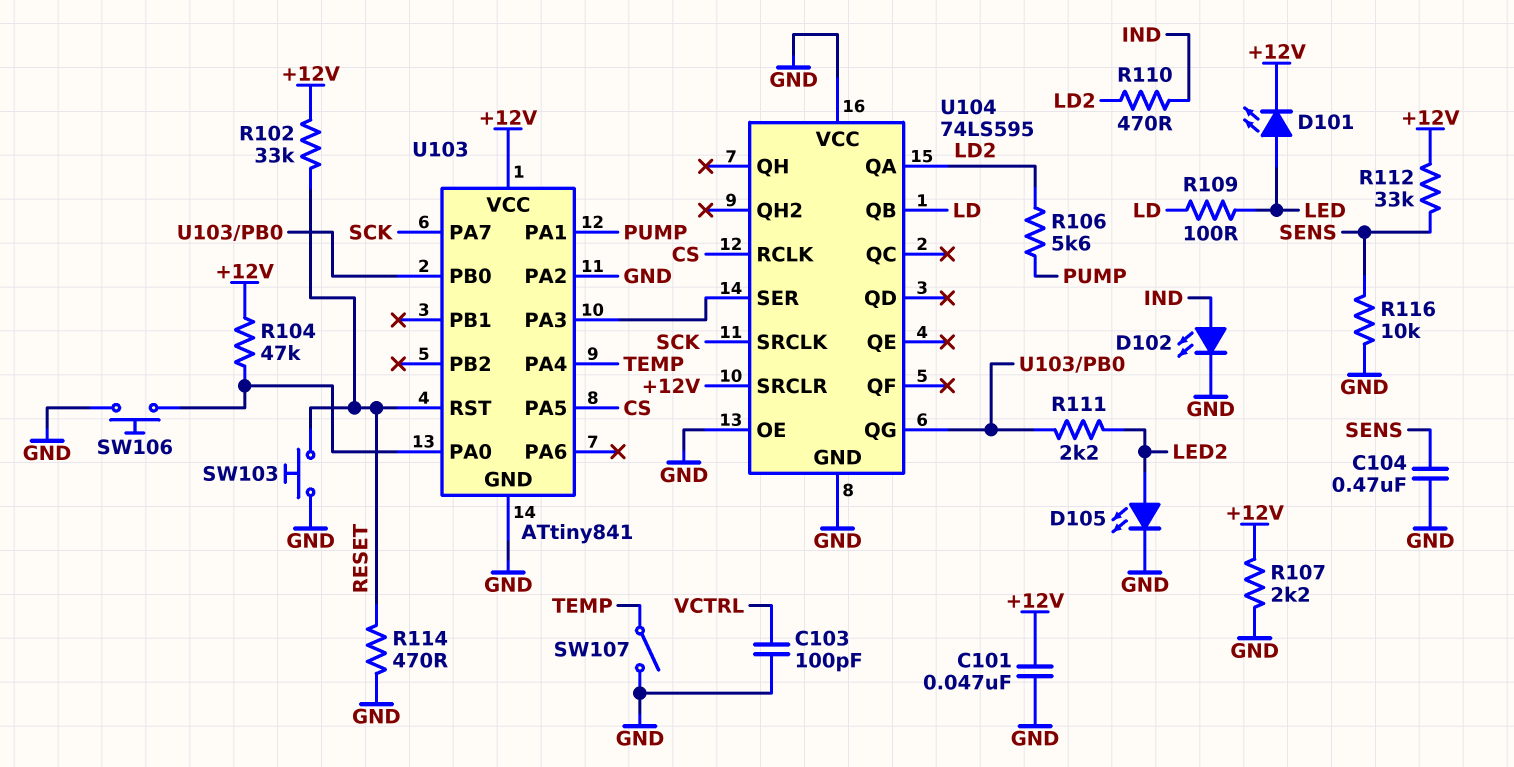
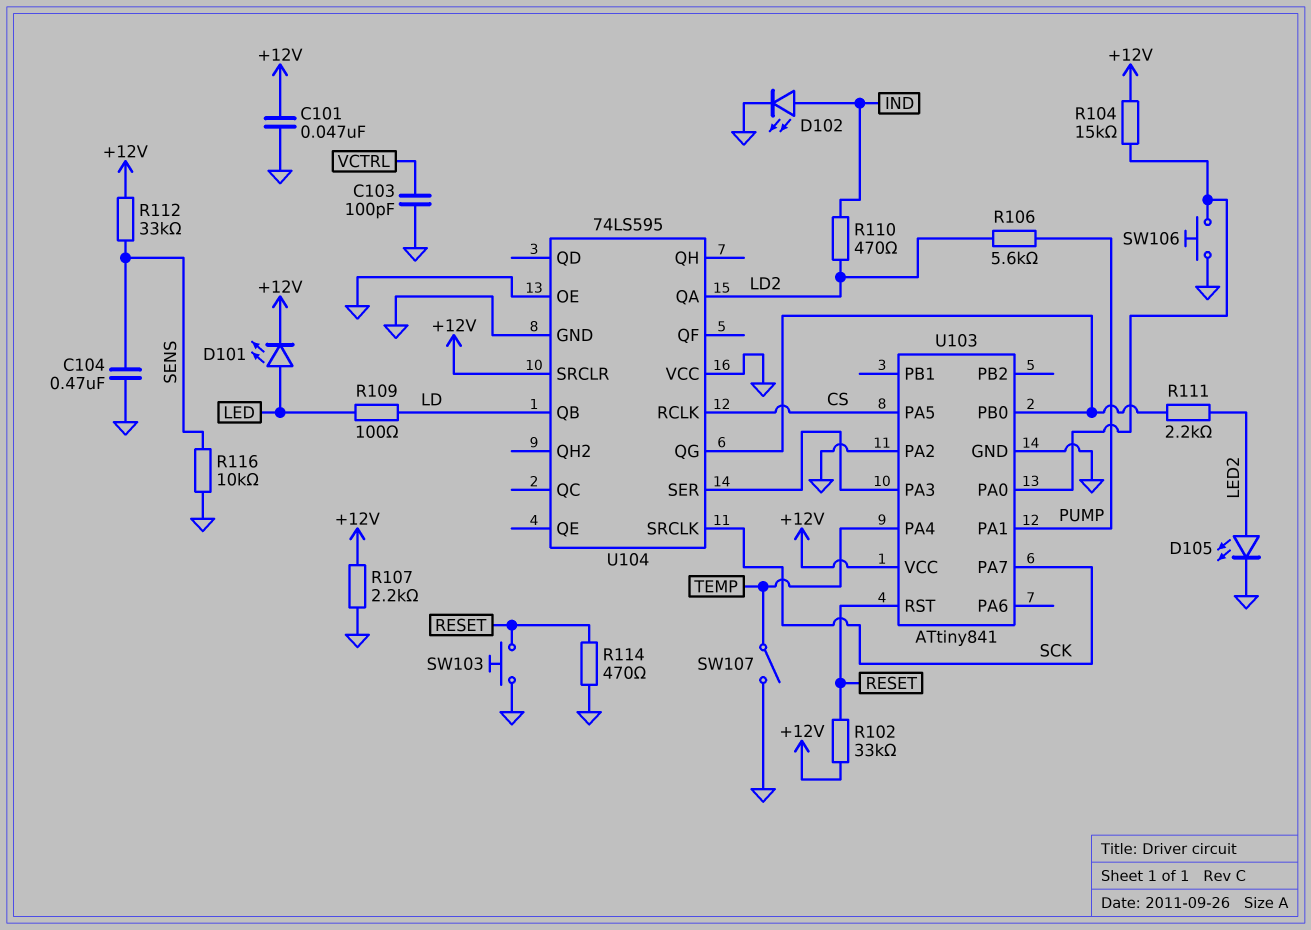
R104: 47k (+12V, U103/PA0) -> 15k (+12V, U103/PA0)

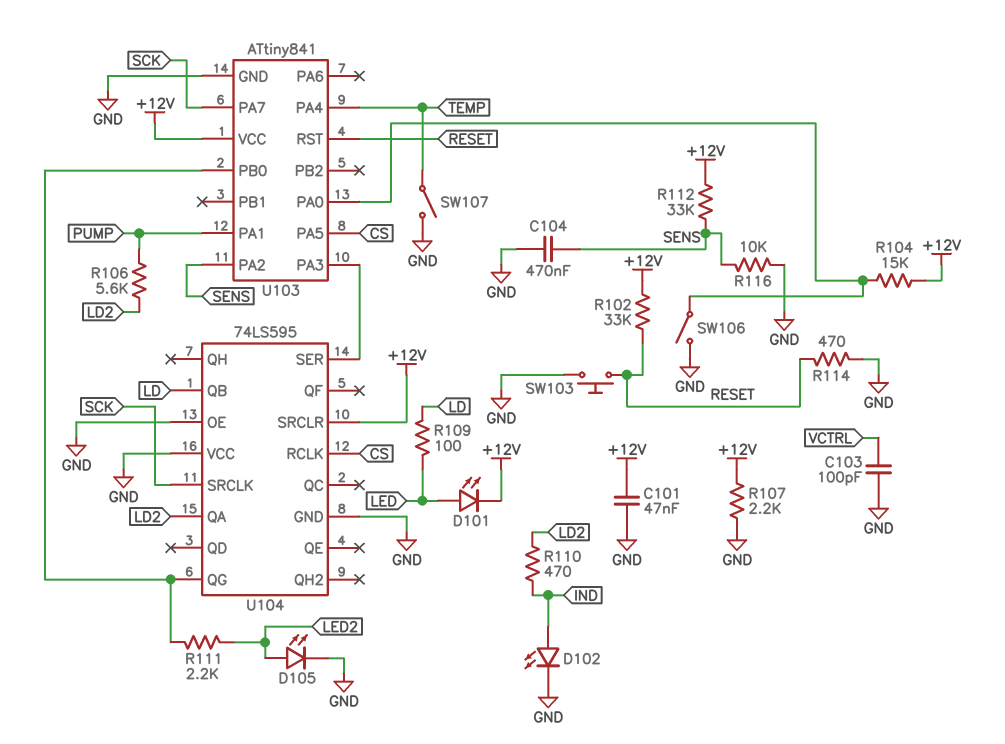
SW106: button (GND, U103/PA0) -> switch (GND, U103/PA0)
U103 pin PA2: GND -> SENS

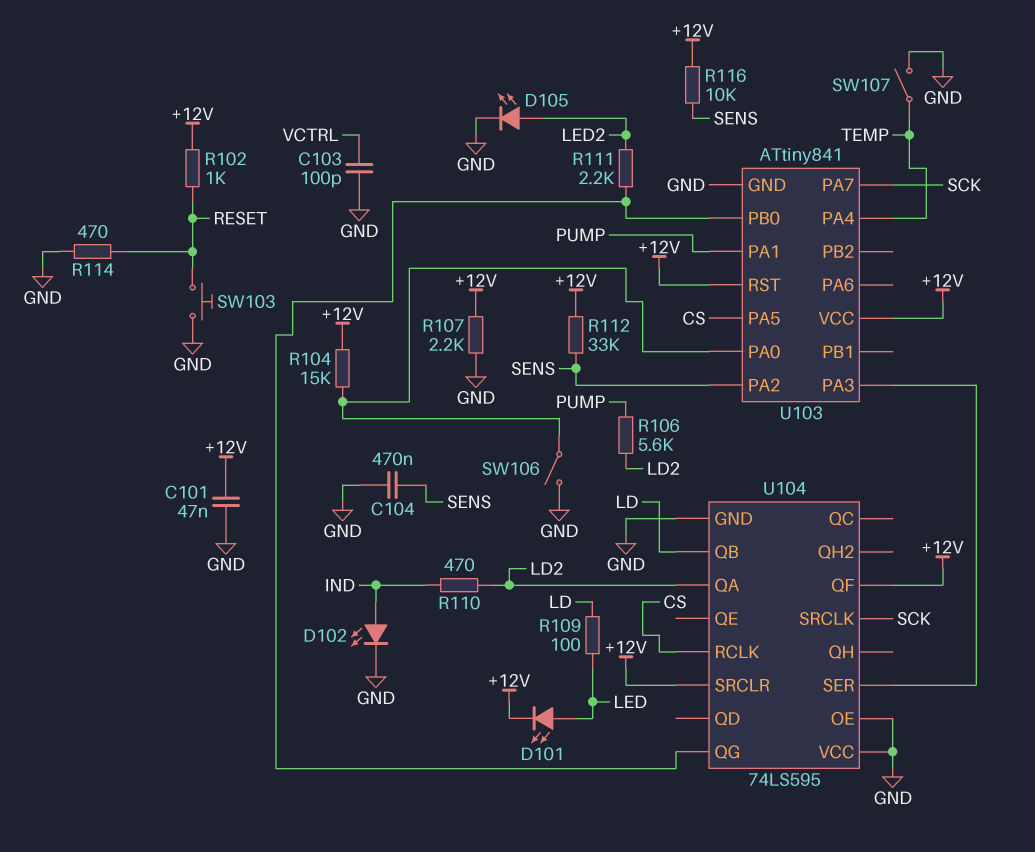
R102: 33k (+12V, RESET) -> 1k (+12V, RESET)
R116: 10k (GND, SENS) -> 10k (+12V, SENS)
U103 pin RST: RESET -> +12V
U104 pin QF: none -> +12V

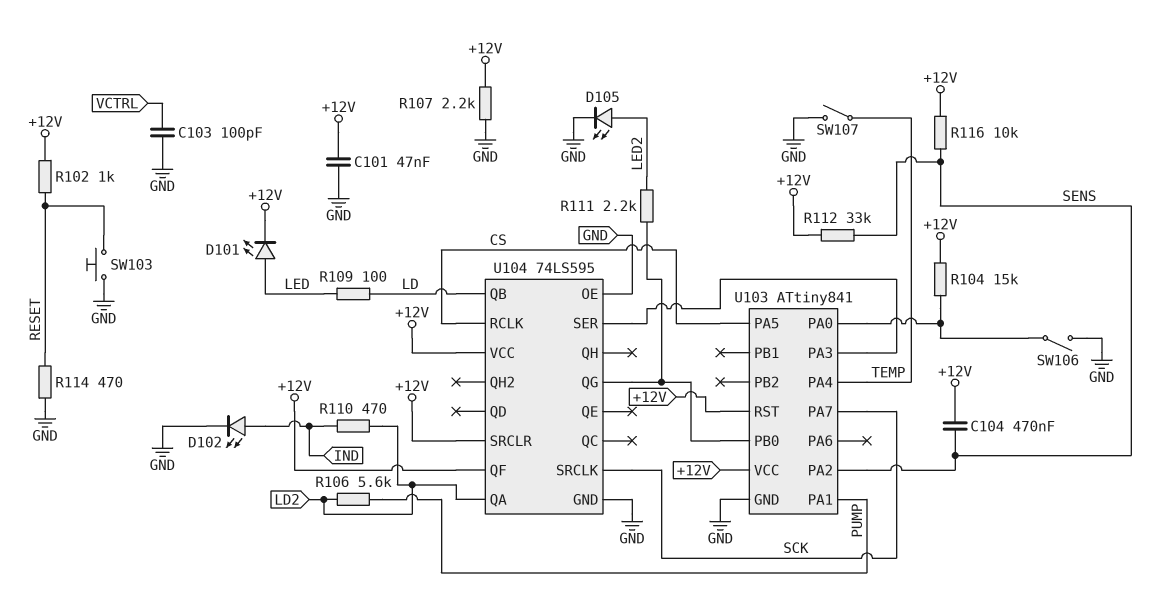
C104: 470nF (GND, SENS) -> 470nF (+12V, SENS)
U104 pin VCC: GND -> +12V

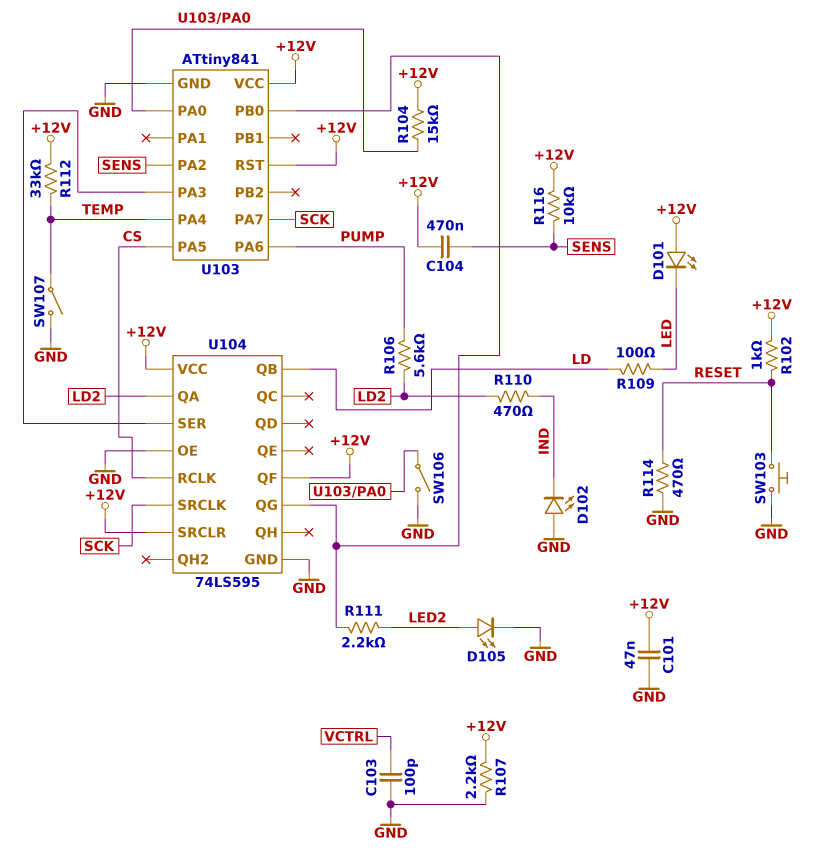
D101: LED (A LED, K +12V) -> LED (A +12V, K LED)
D102: LED (A IND, K GND) -> LED (A GND, K IND)
R112: 33k (+12V, SENS) -> 33k (+12V, TEMP)
U103 pin PA1: PUMP -> none
U103 pin PA6: none -> PUMP

